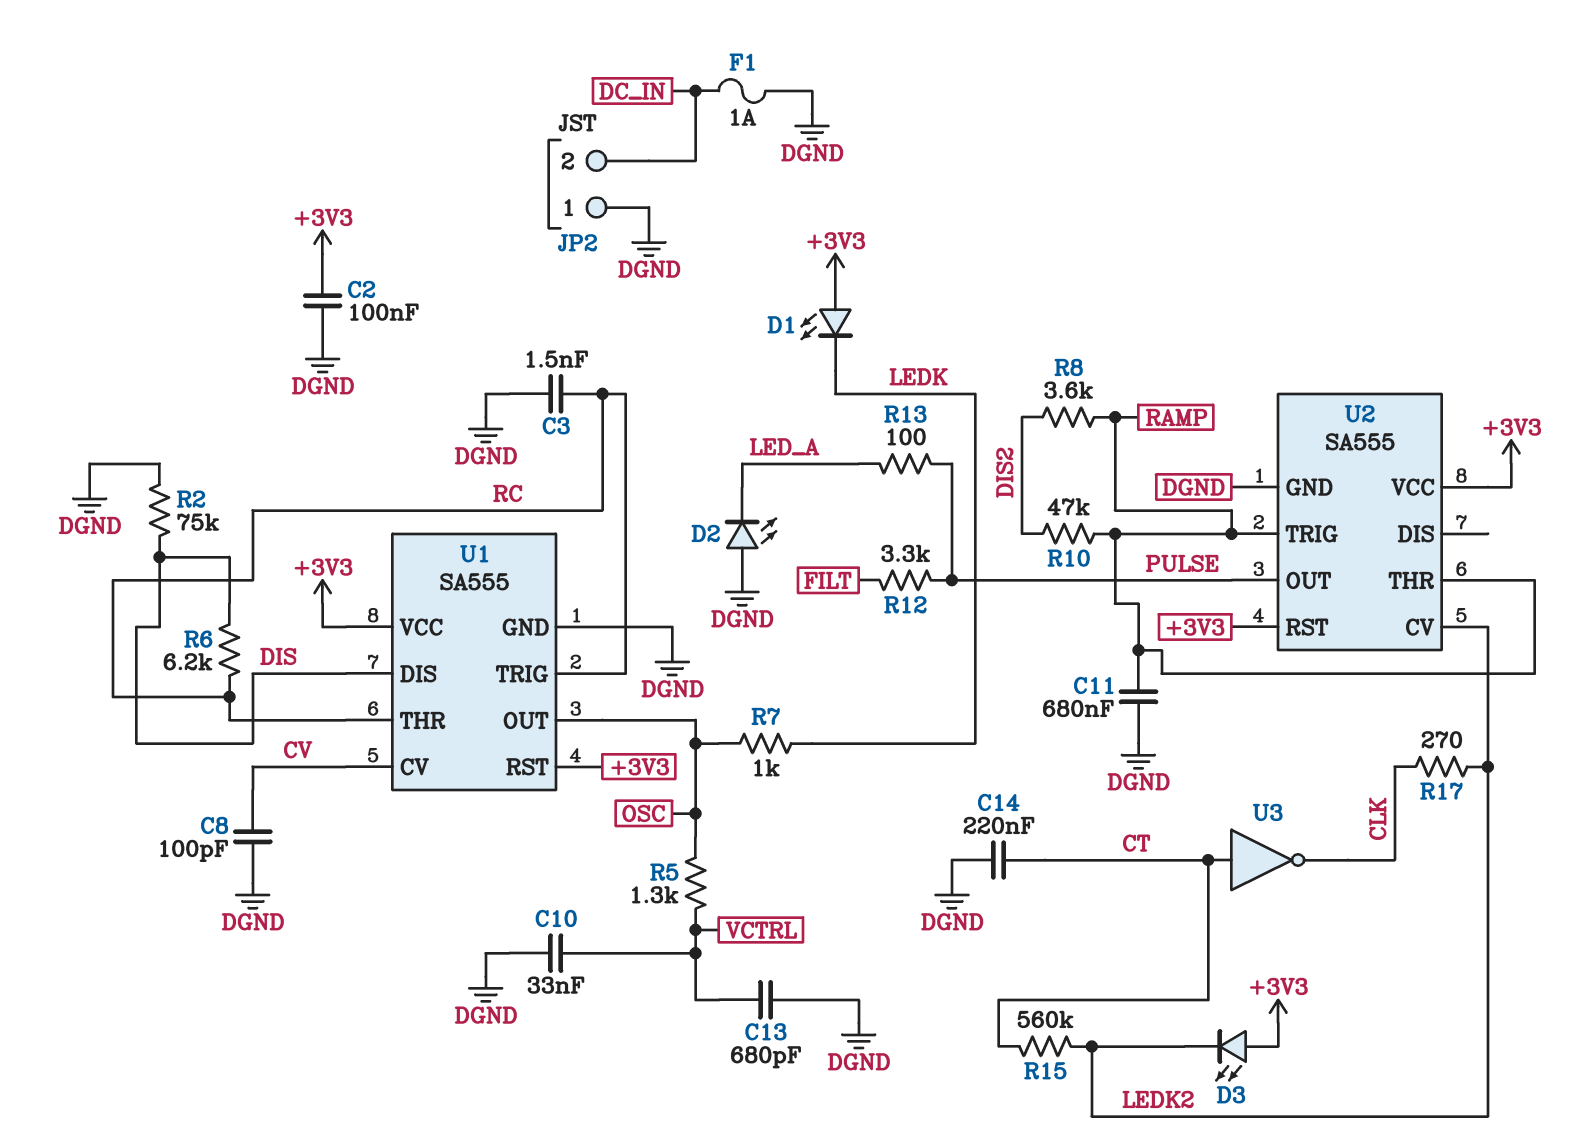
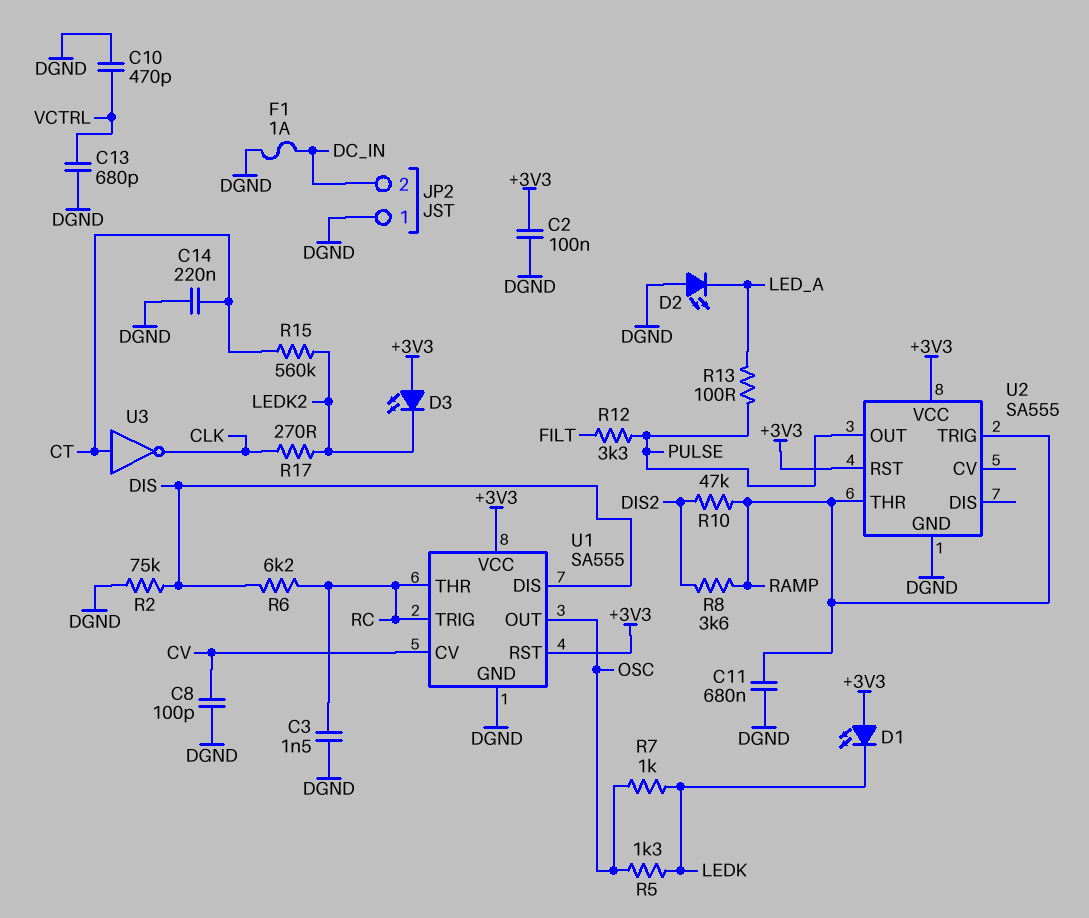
C10: 33nF (DGND, VCTRL) -> 470pF (DGND, VCTRL)
R5: 1.3k (OSC, VCTRL) -> 1.3k (LEDK, OSC)
U2 pin CV: LEDK2 -> none

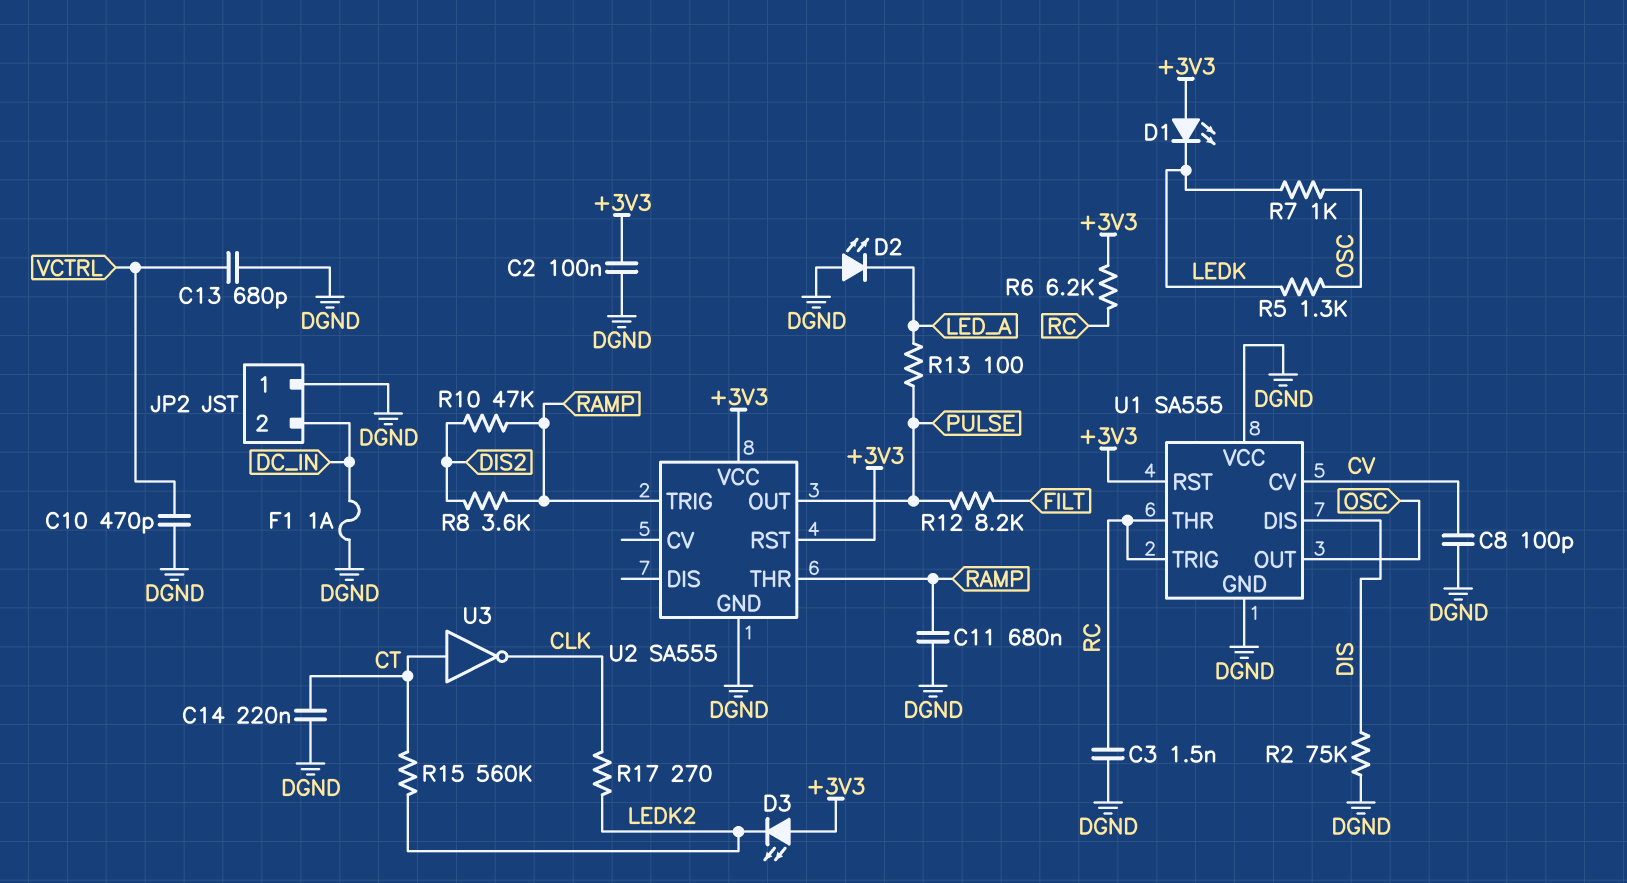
R6: 6.2k (DIS, RC) -> 6.2k (+3V3, RC)
R12: 3.3k (FILT, PULSE) -> 8.2k (FILT, PULSE)
U1 pin VCC: +3V3 -> DGND

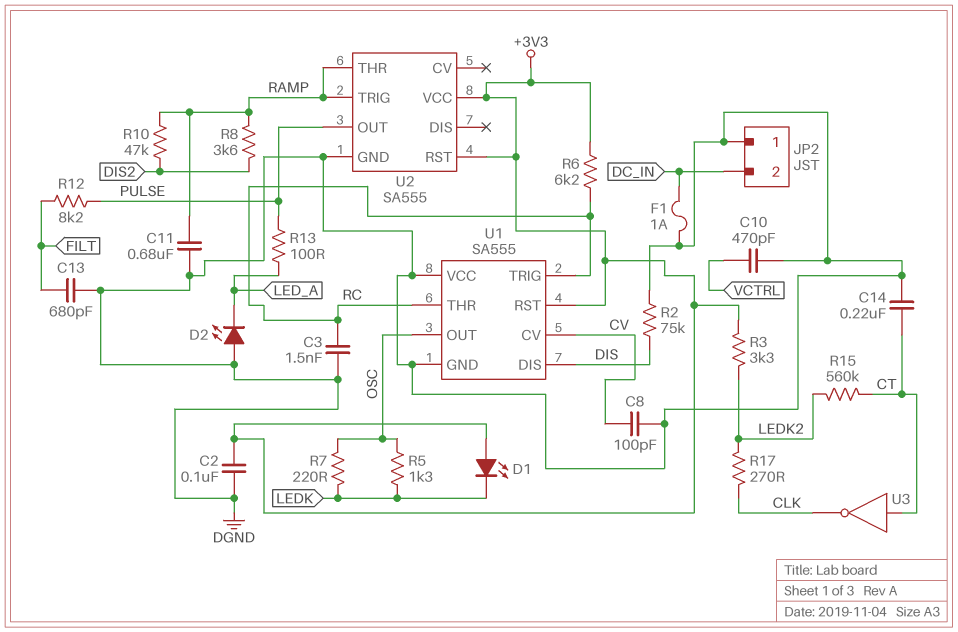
C13: 680pF (DGND, VCTRL) -> 680pF (DGND, FILT)
D3: LED (A +3V3, K LEDK2) -> none
R3: none -> 3.3k (+3V3, LEDK2)
R7: 1k (LEDK, OSC) -> 220 (LEDK, OSC)

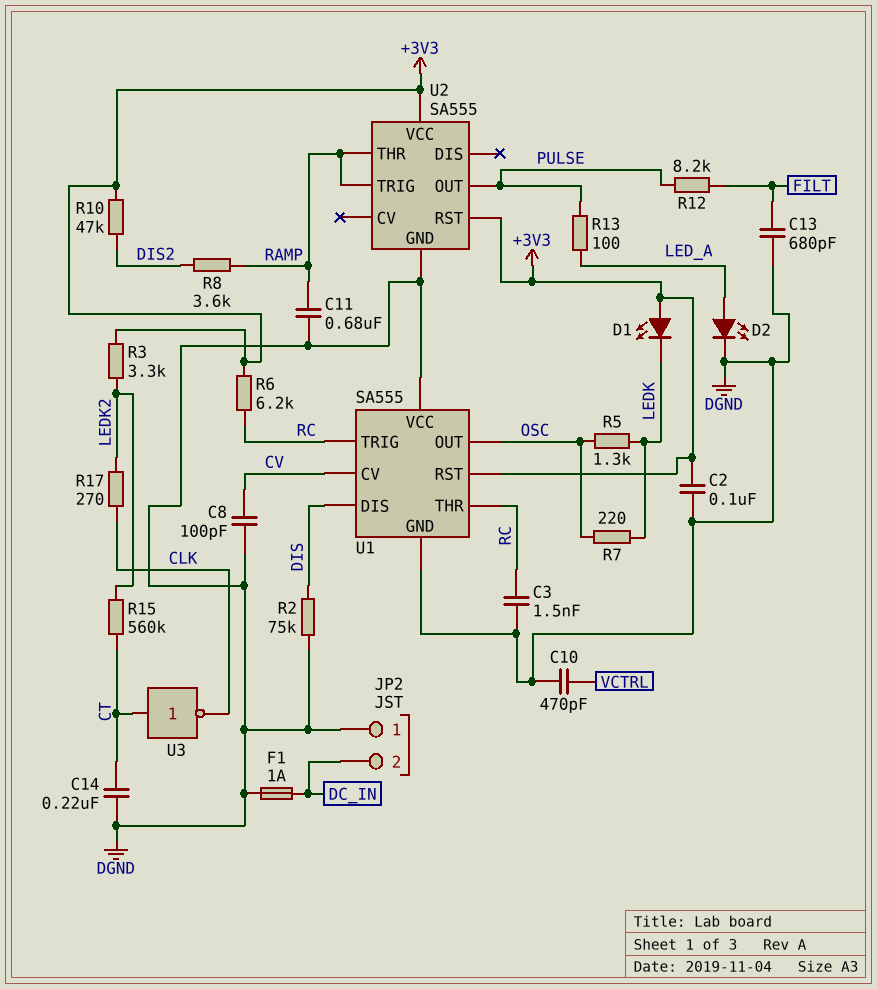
D2: LED (A DGND, K LED_A) -> LED (A LED_A, K DGND)
R10: 47k (DIS2, RAMP) -> 47k (+3V3, DIS2)

